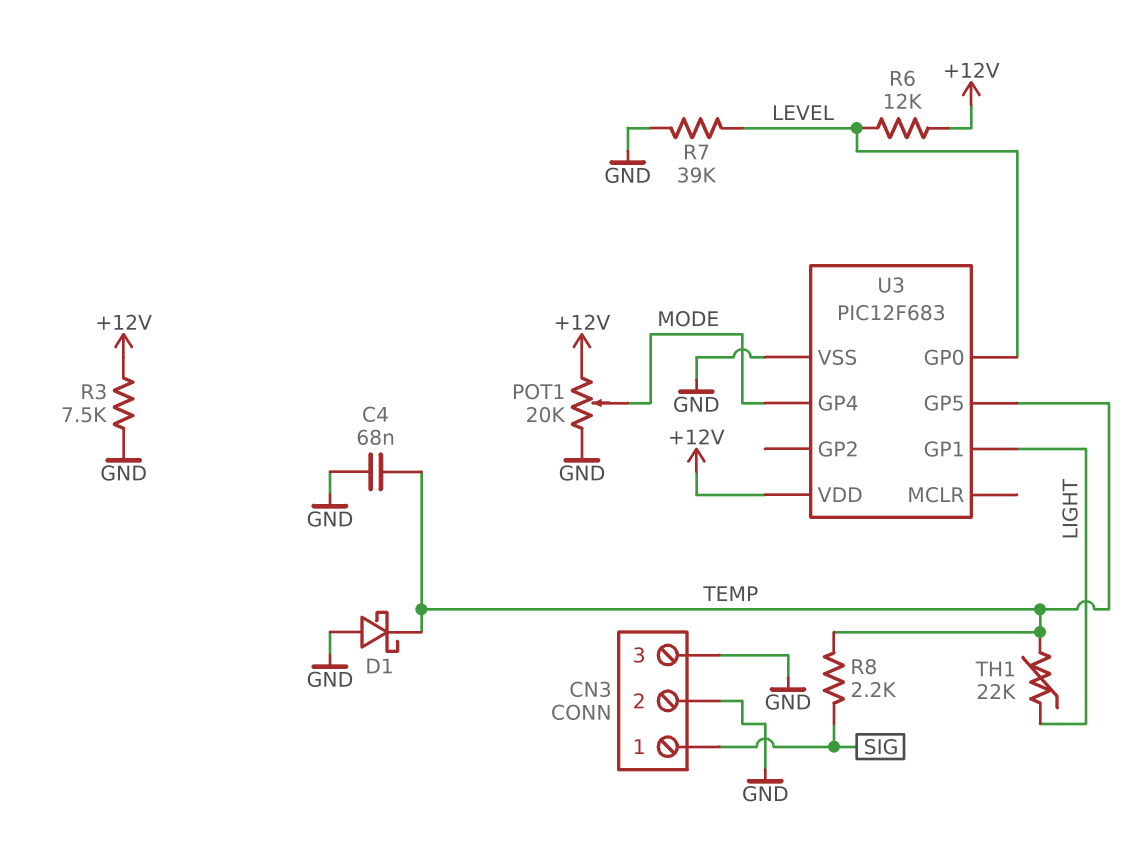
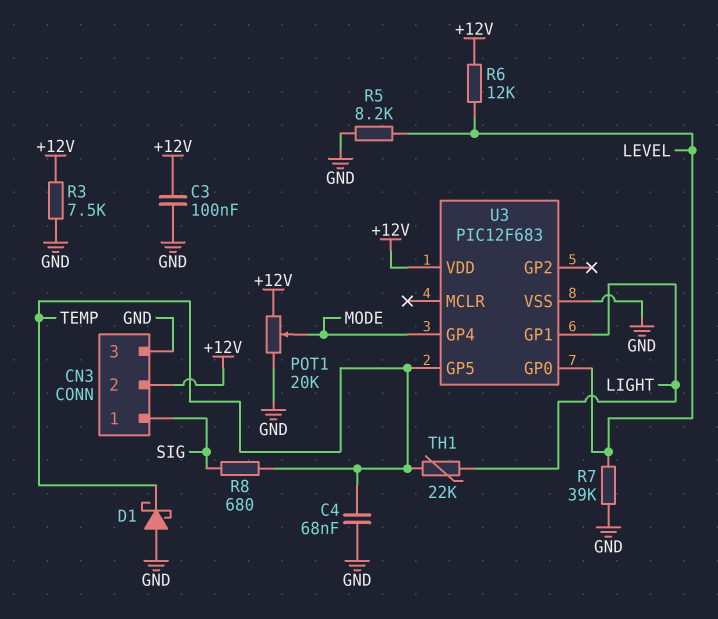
C3: none -> 100nF (+12V, GND)
CN3 pin 2: GND -> +12V
R5: none -> 8.2k (GND, LEVEL)
R8: 2.2k (SIG, TEMP) -> 680 (SIG, TEMP)

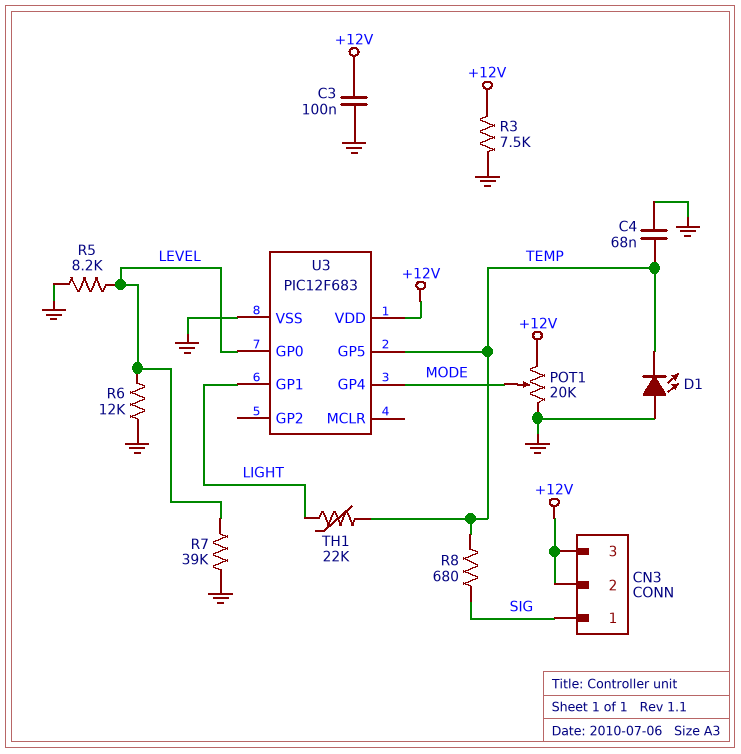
CN3 pin 3: GND -> +12V
D1: schottky (A GND, K TEMP) -> LED (A GND, K TEMP)
R6: 12k (+12V, LEVEL) -> 12k (GND, LEVEL)

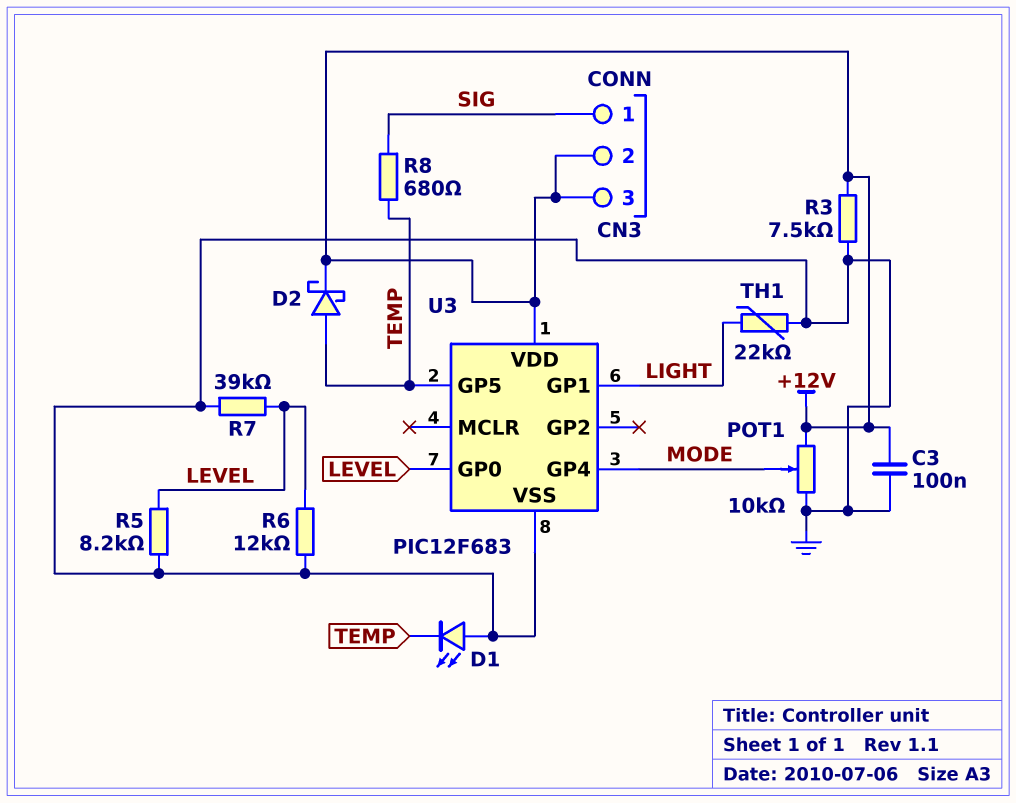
C4: 68nF (GND, TEMP) -> none
D2: none -> schottky (A TEMP, K +12V)
POT1: 20k (+12V, GND, wiper MODE) -> 10k (+12V, GND, wiper MODE)
TH1: 22k (LIGHT, TEMP) -> 22k (GND, LIGHT)

